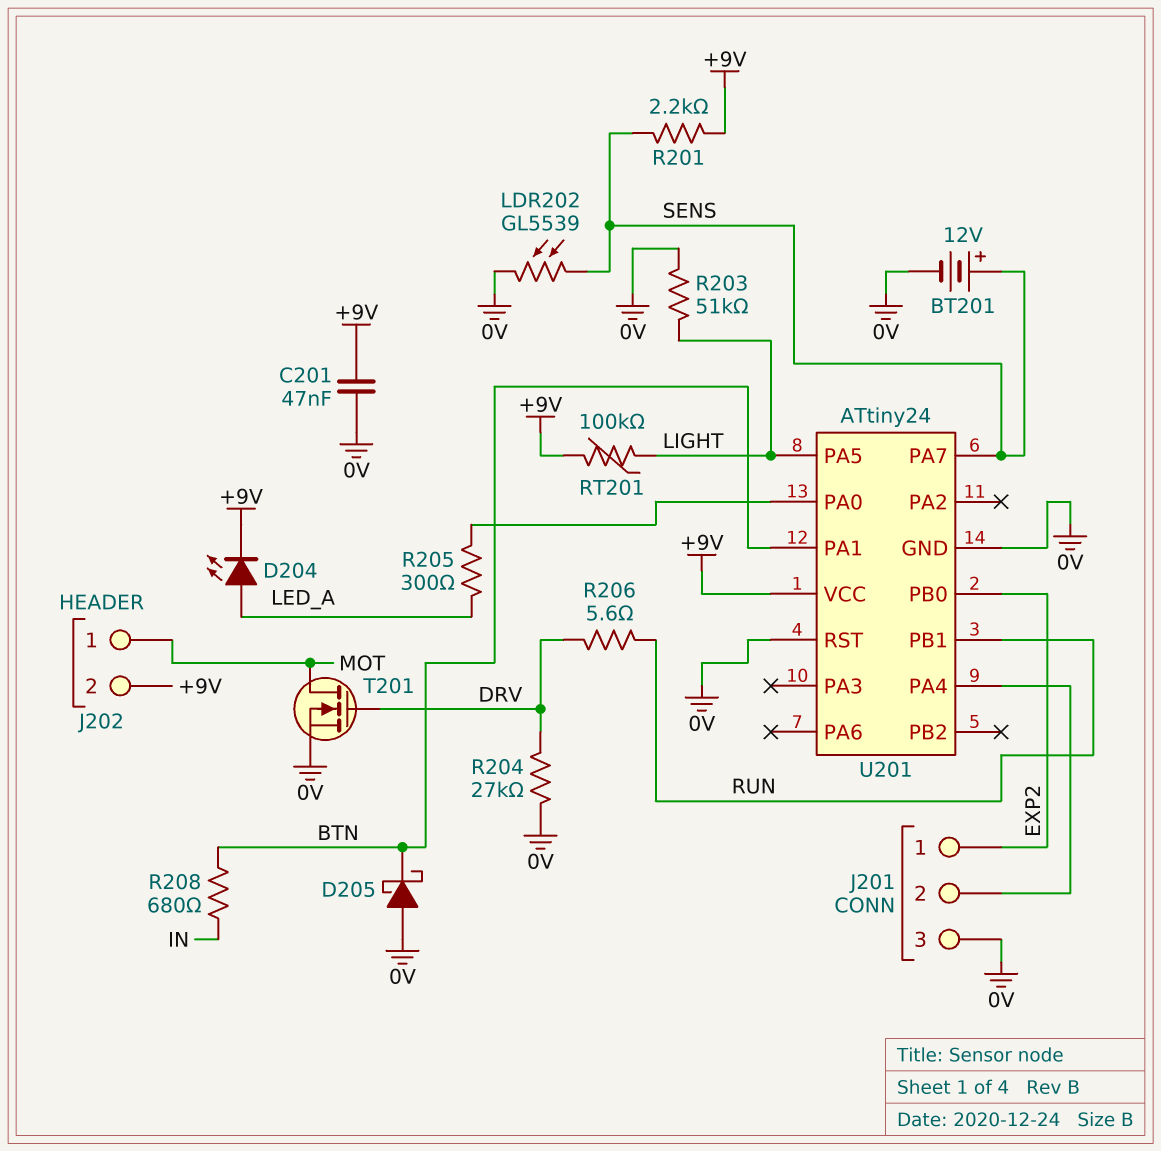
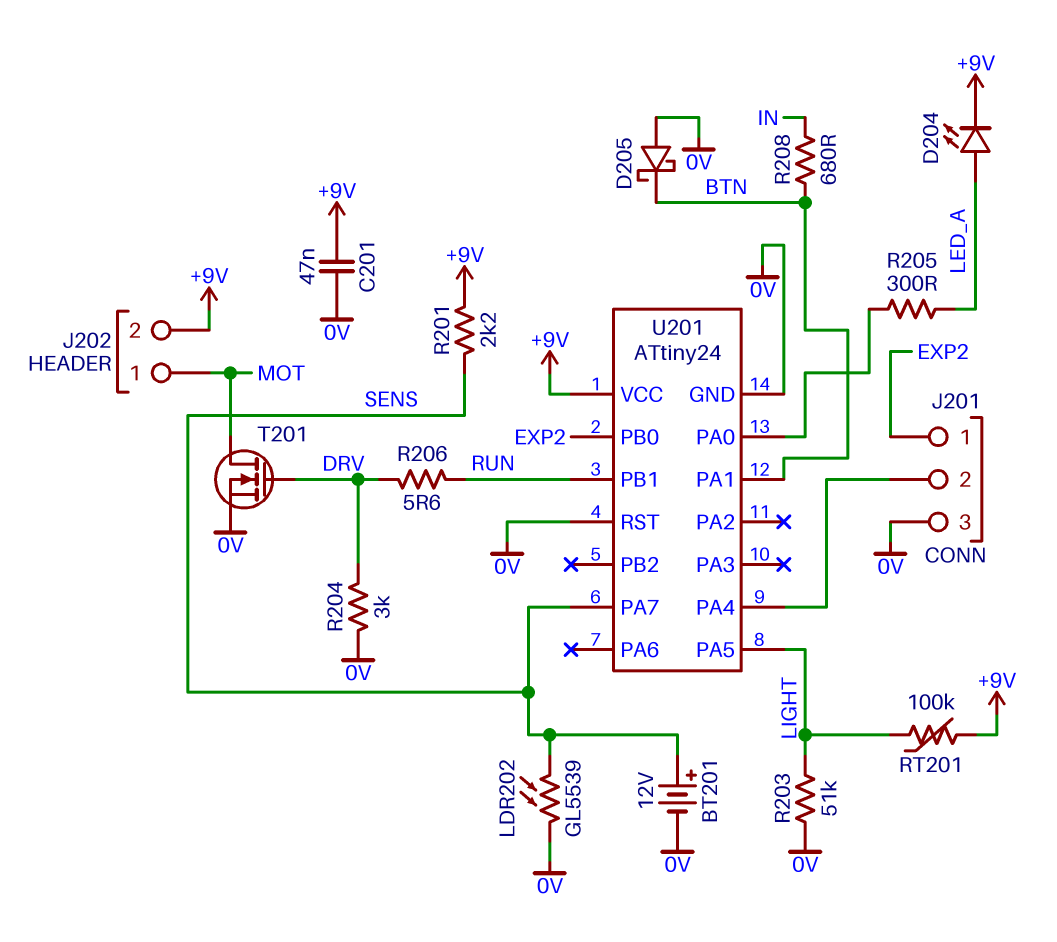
R204: 27k (0V, DRV) -> 3k (0V, DRV)

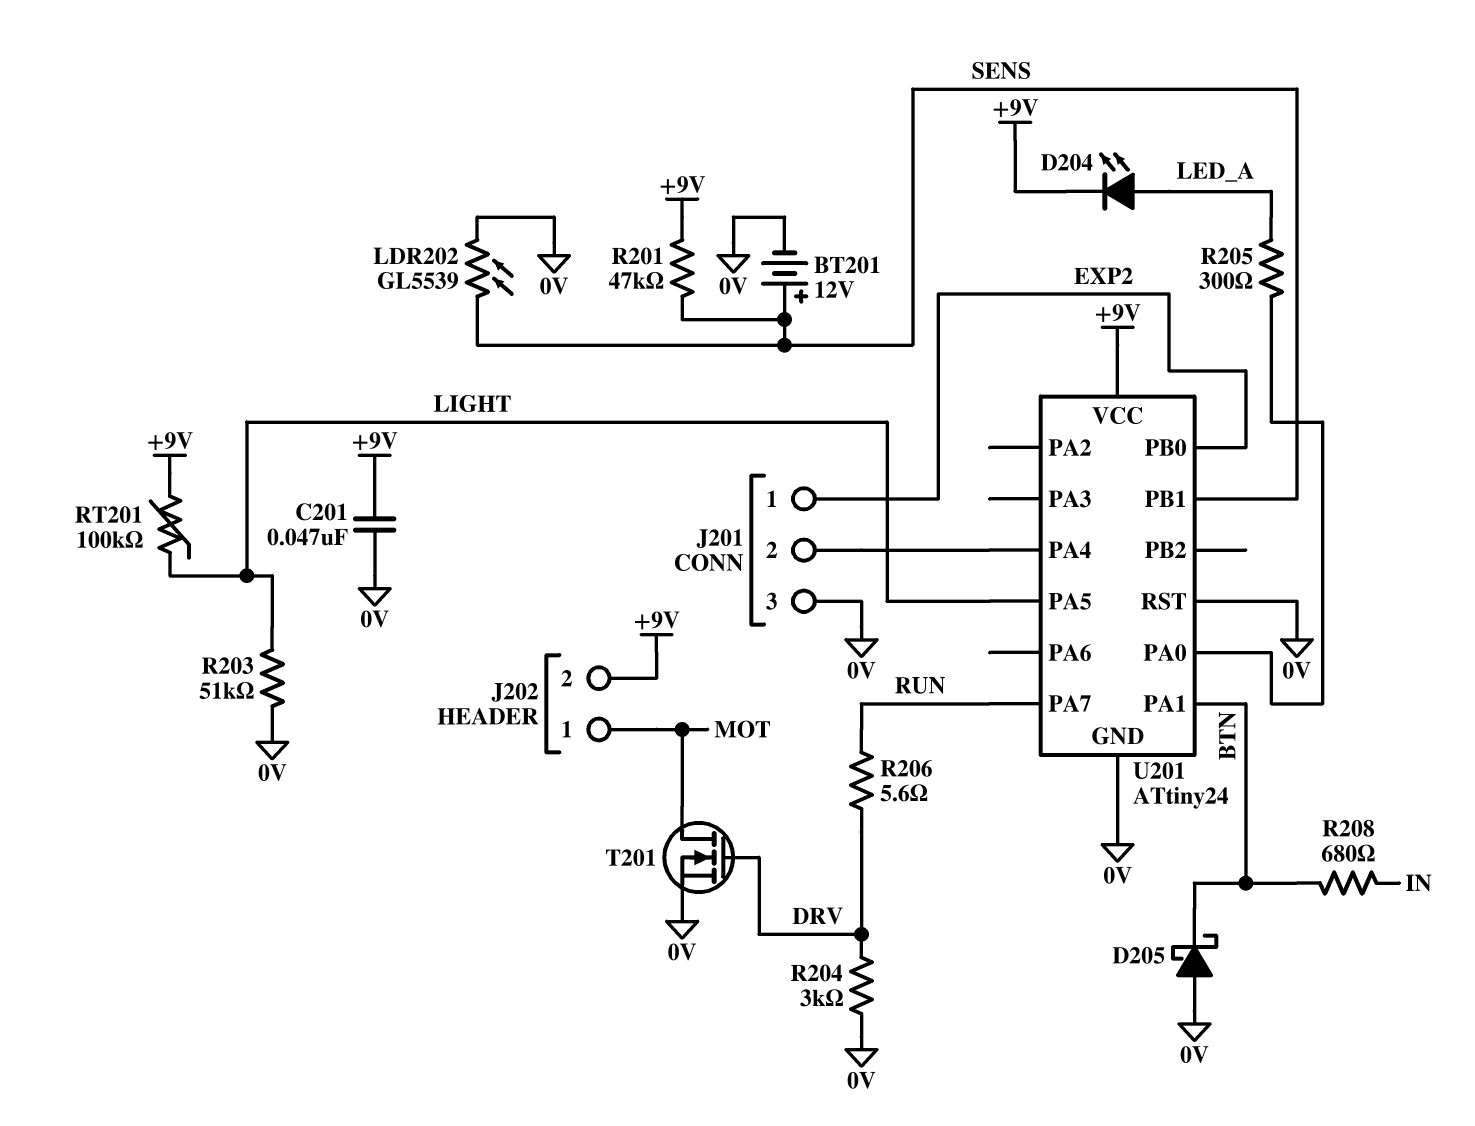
R201: 2.2k (+9V, SENS) -> 47k (+9V, SENS)
U201 pin PA7: SENS -> RUN
U201 pin PB1: RUN -> SENS

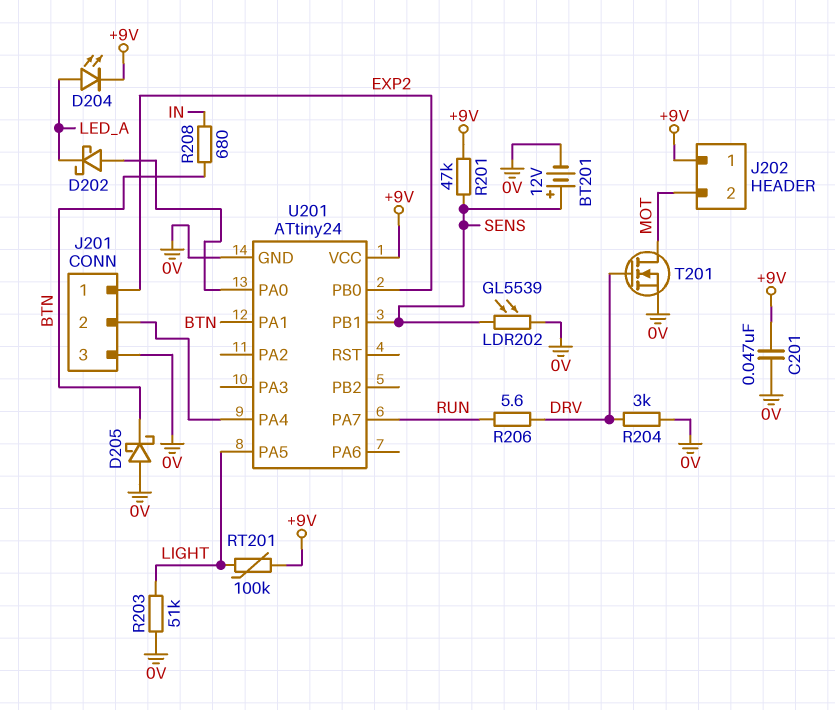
D202: none -> schottky (A U201/PA0, K LED_A)
J202 pin 1: MOT -> +9V
J202 pin 2: +9V -> MOT
R205: 300 (LED_A, U201/PA0) -> none
U201 pin RST: 0V -> none

